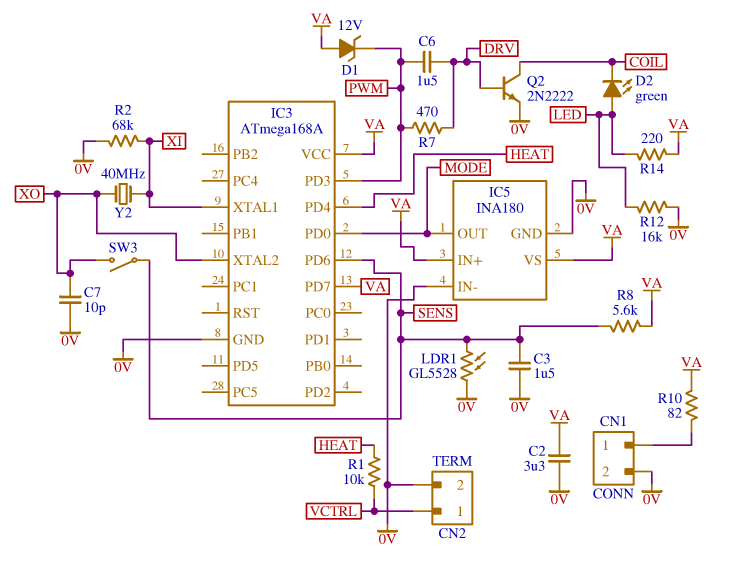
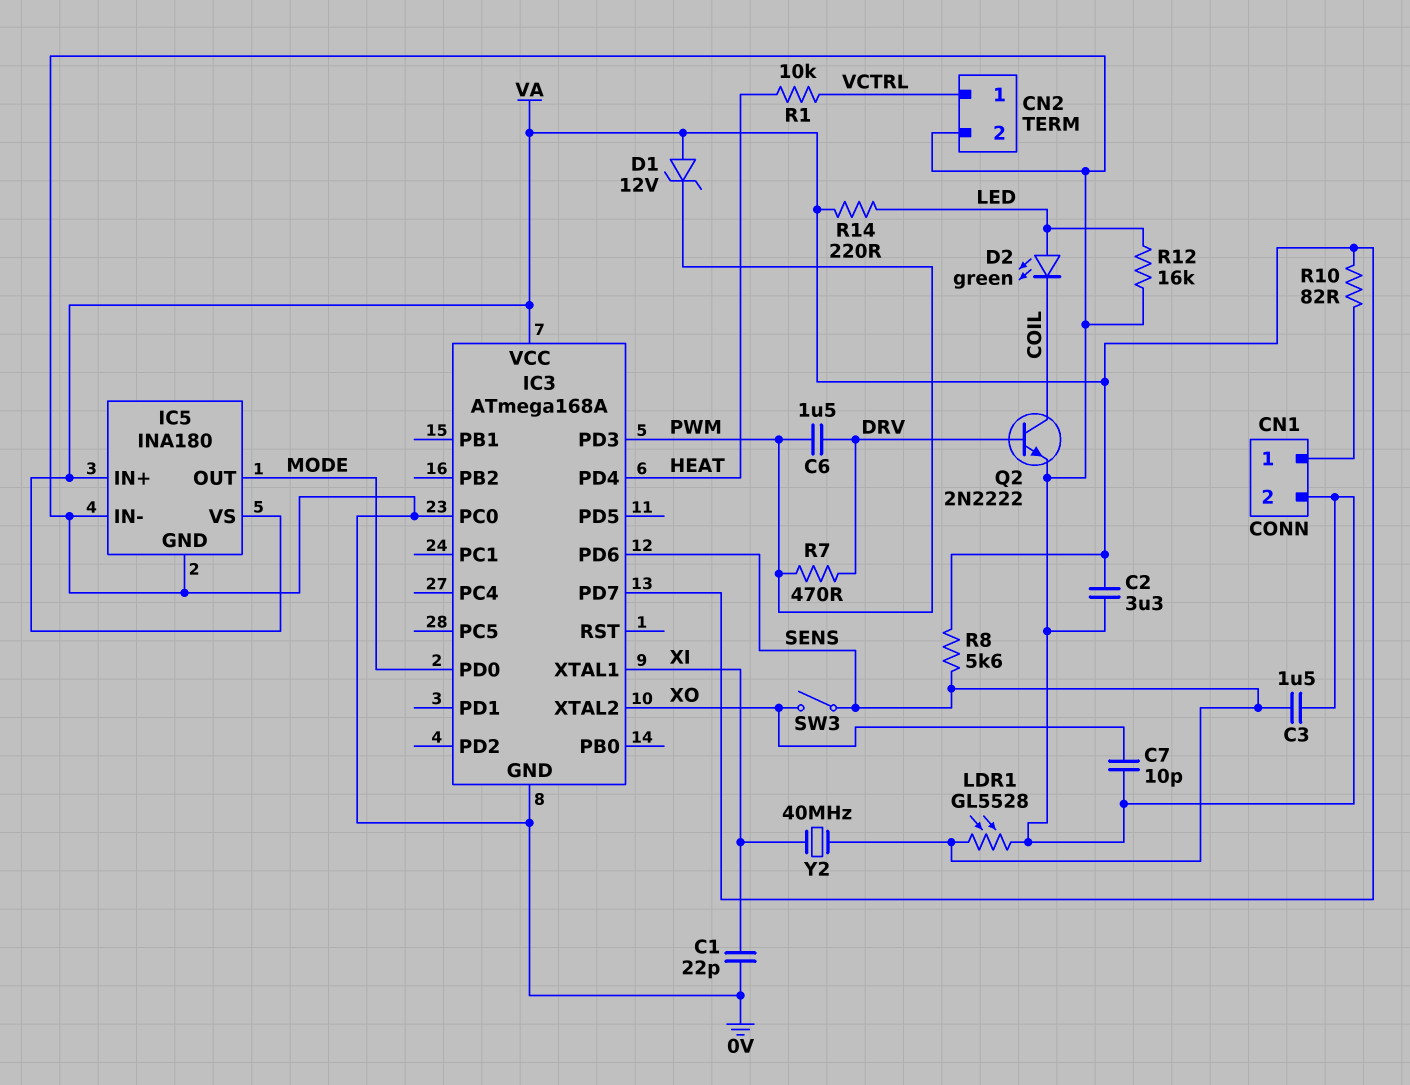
C1: none -> 22pF (0V, XI)
IC3 pin PC0: none -> 0V
R2: 68k (0V, XI) -> none
Y2: 40MHz (XI, XO) -> 40MHz (SENS, XI)

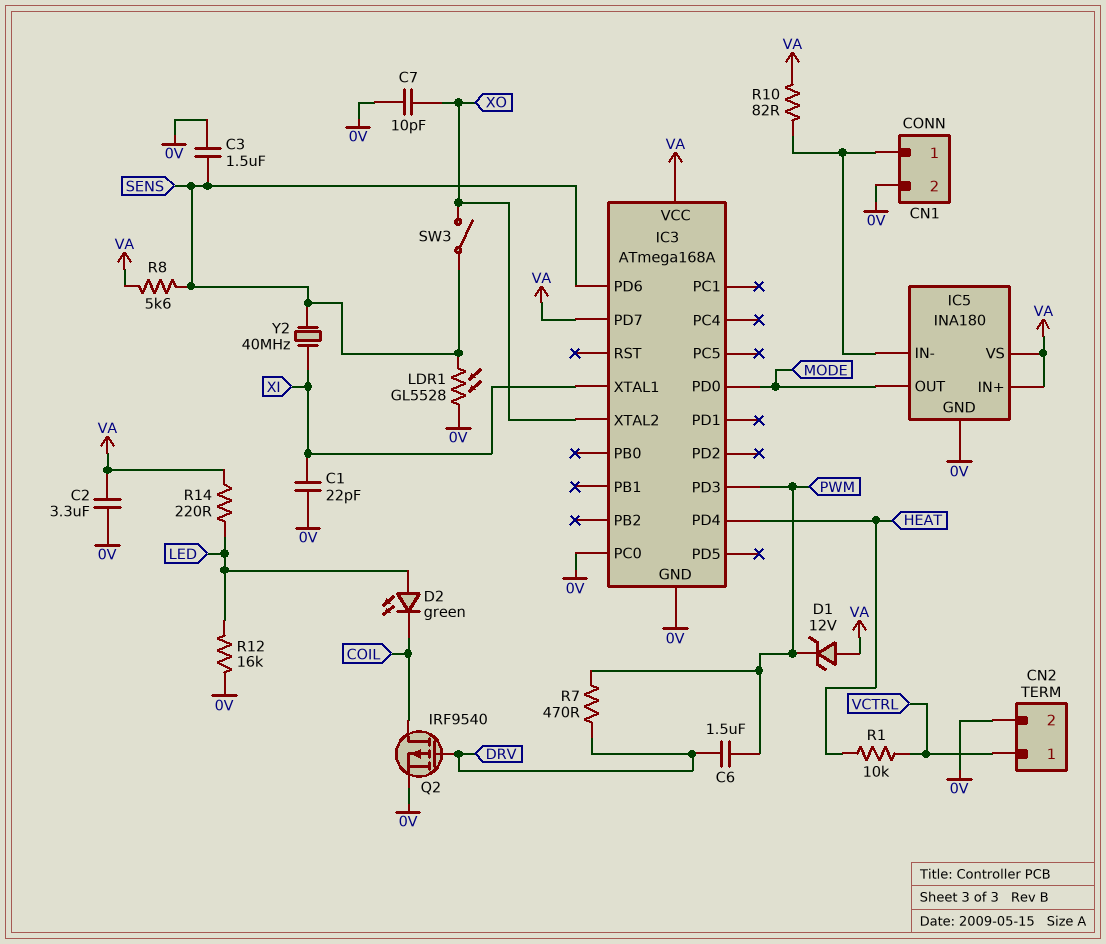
IC5 pin IN-: 0V -> CN1/1
Q2: NPN 2N2222 (B DRV, C COIL, E 0V) -> PMOS IRF9540 (G DRV, D COIL, S 0V)

